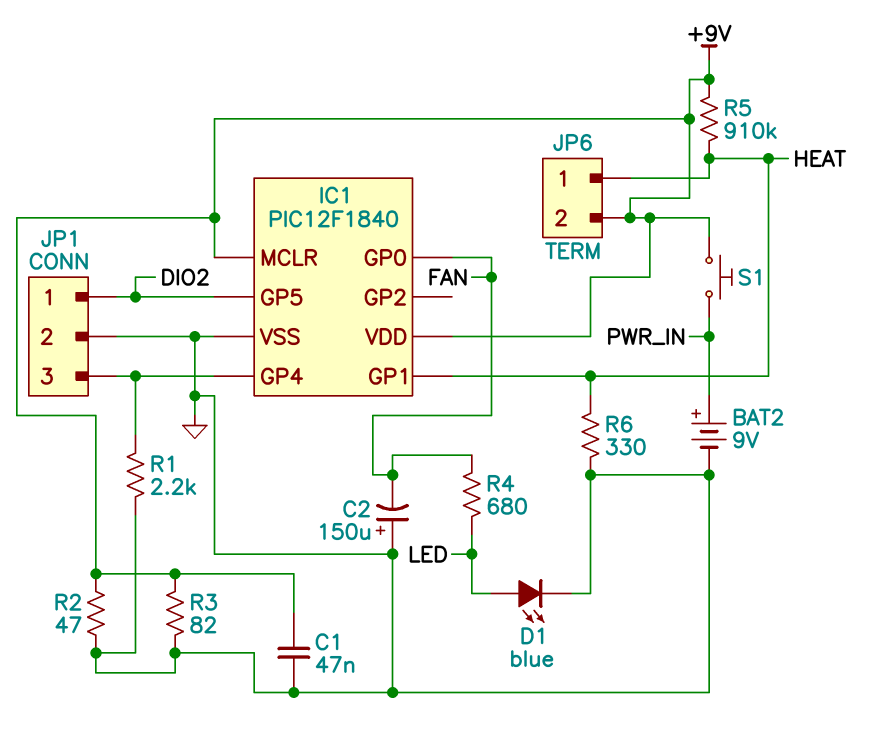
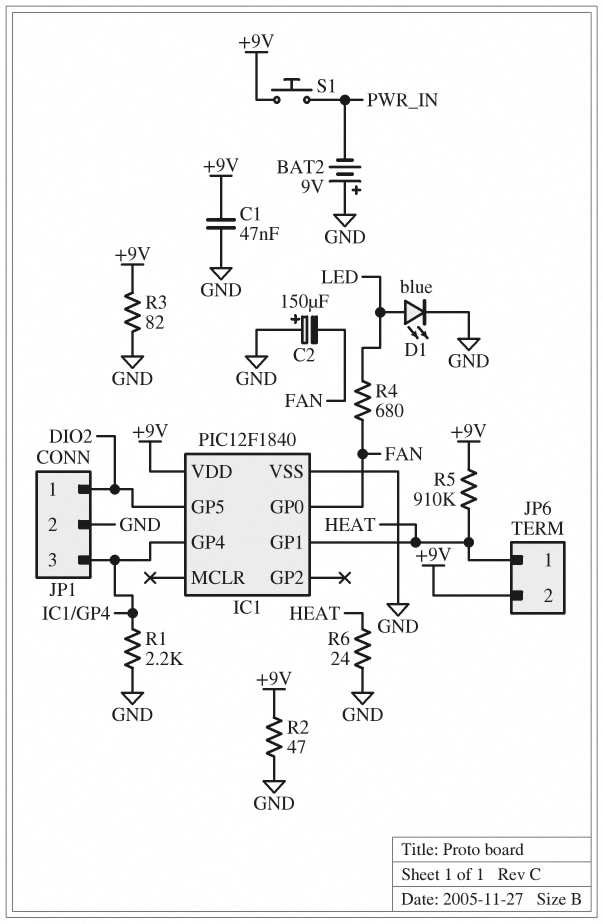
BAT2: 9V (plus PWR_IN, minus GND) -> 9V (plus GND, minus PWR_IN)
IC1 pin MCLR: +9V -> none
R6: 330 (GND, HEAT) -> 24 (GND, HEAT)

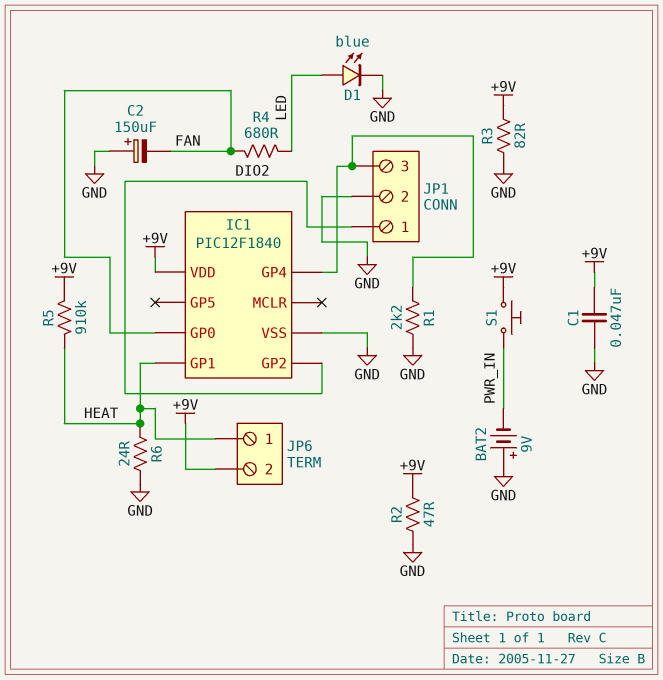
IC1 pin GP2: none -> DIO2
IC1 pin GP5: DIO2 -> none

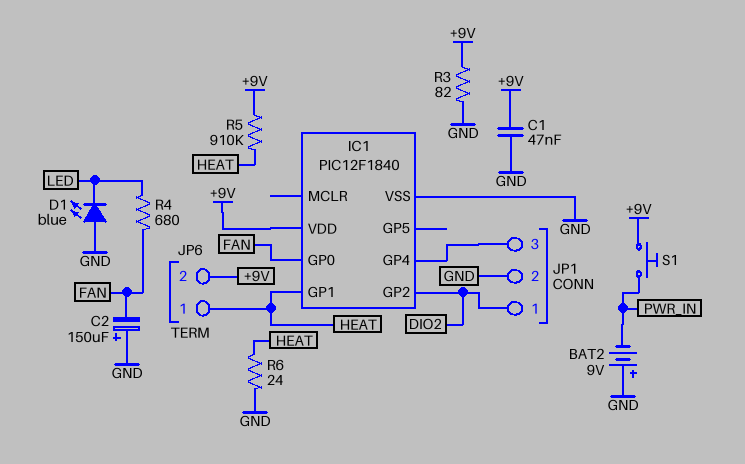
D1: LED blue (A LED, K GND) -> LED blue (A GND, K LED)
R1: 2.2k (GND, IC1/GP4) -> none
R2: 47 (+9V, GND) -> none

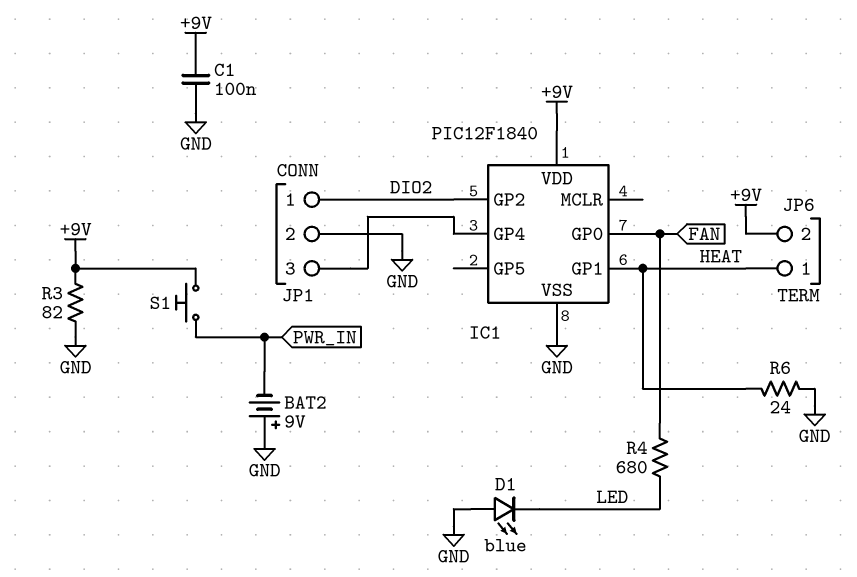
C1: 47nF (+9V, GND) -> 100nF (+9V, GND)
C2: 150uF (plus GND, minus FAN) -> none
R5: 910k (+9V, HEAT) -> none

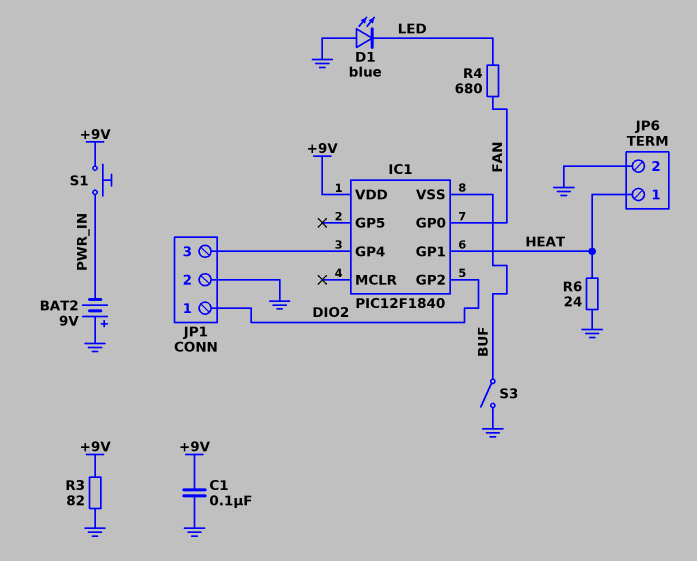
IC1 pin VSS: GND -> BUF
JP6 pin 2: +9V -> GND
S3: none -> switch (BUF, GND)

